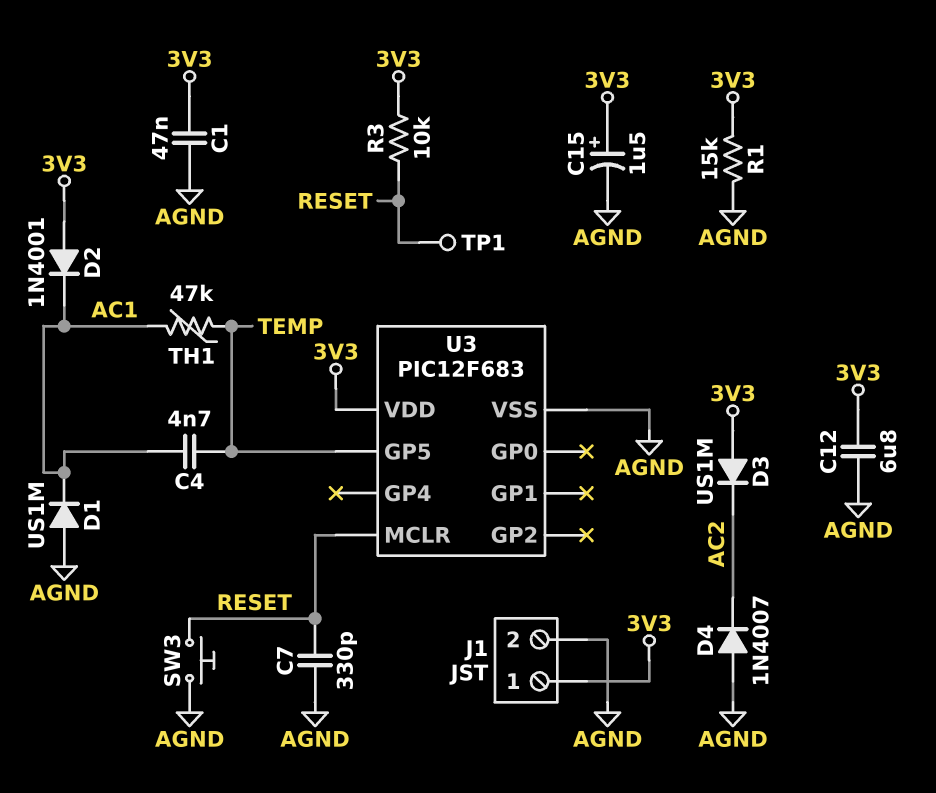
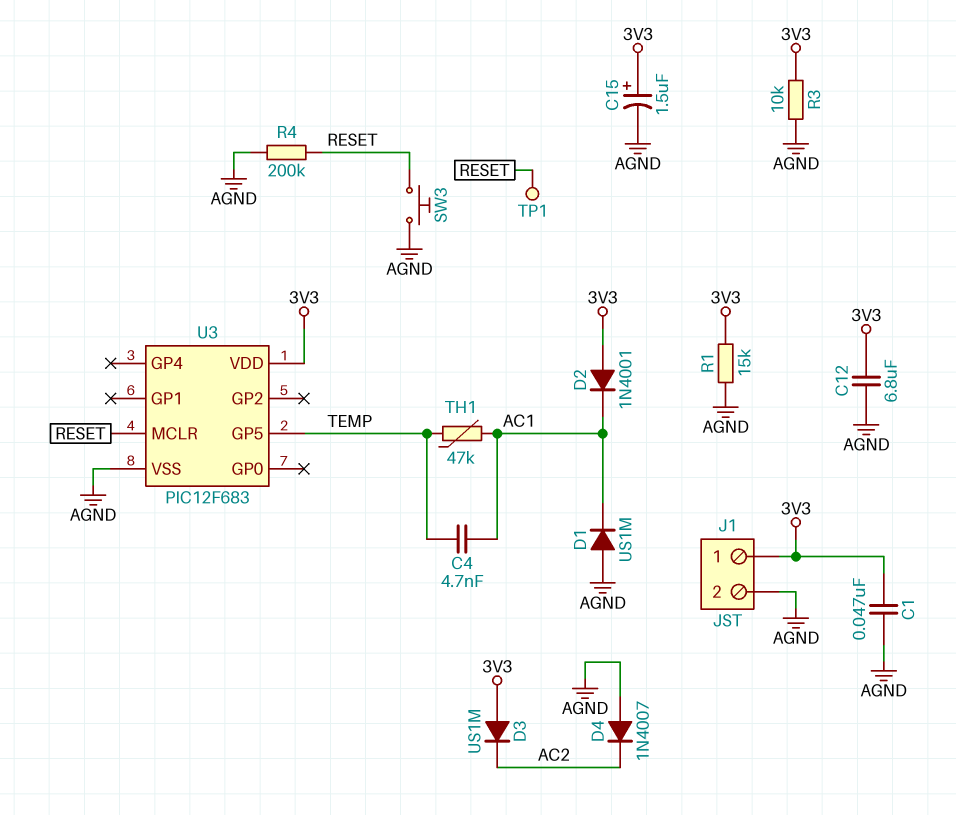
C7: 330pF (AGND, RESET) -> none
R3: 10k (3V3, RESET) -> 10k (3V3, AGND)
R4: none -> 200k (AGND, RESET)

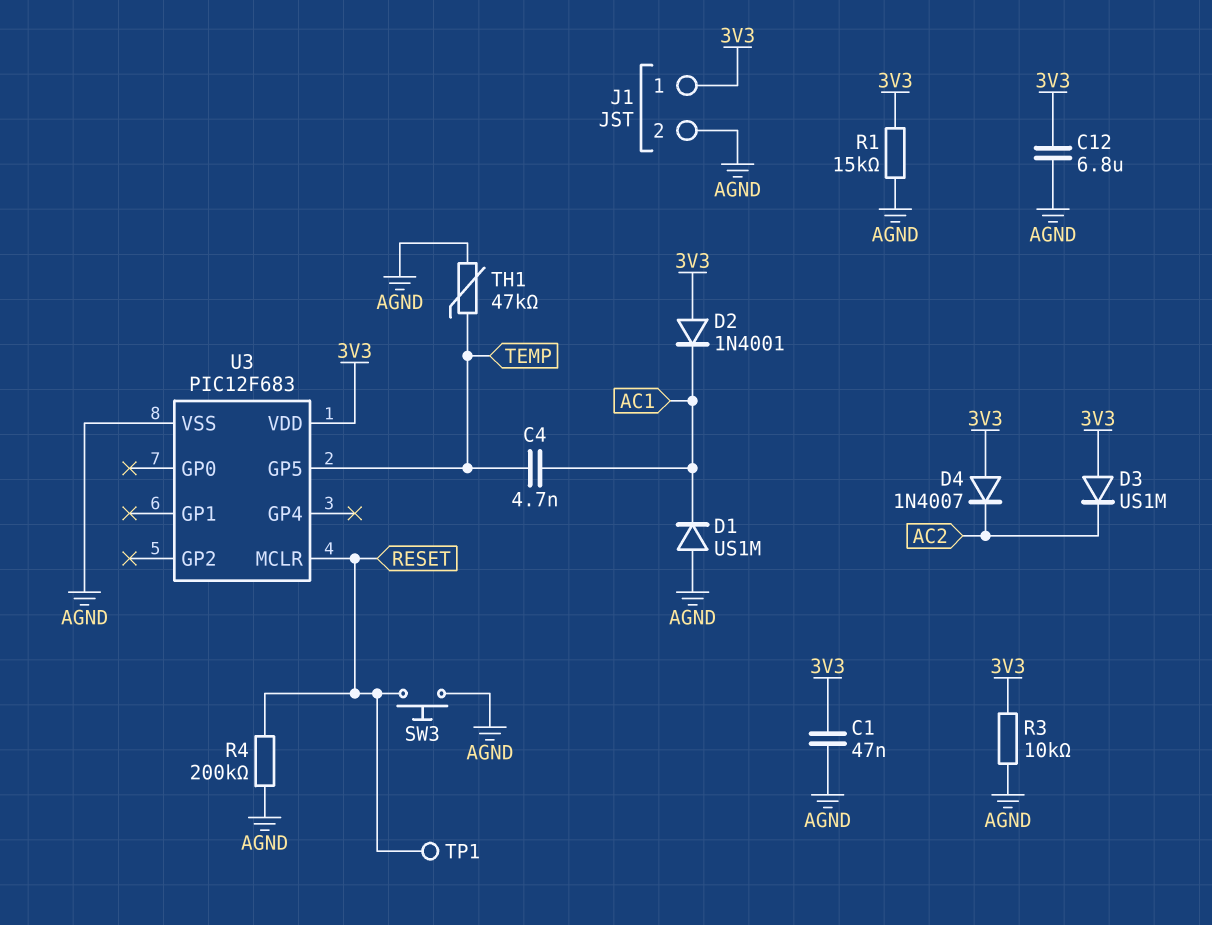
C15: 1.5uF (plus 3V3, minus AGND) -> none
D4: diode 1N4007 (A AGND, K AC2) -> diode 1N4007 (A 3V3, K AC2)
TH1: 47k (AC1, TEMP) -> 47k (AGND, TEMP)

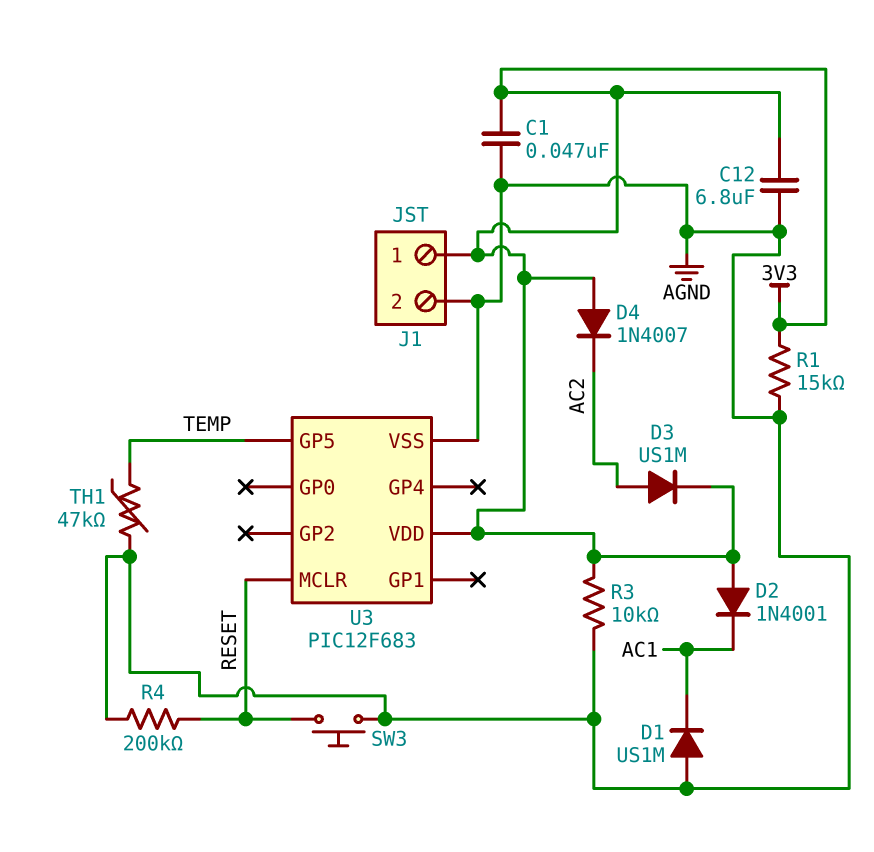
C4: 4.7nF (AC1, TEMP) -> none
D3: diode US1M (A 3V3, K AC2) -> diode US1M (A AC2, K 3V3)
TP1: test point (RESET) -> none

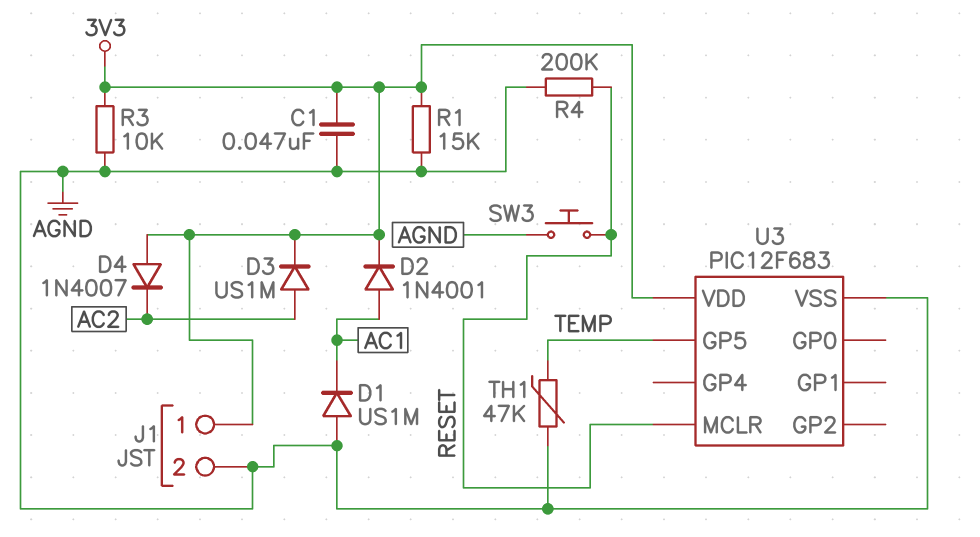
C12: 6.8uF (3V3, AGND) -> none
D2: diode 1N4001 (A 3V3, K AC1) -> diode 1N4001 (A AC1, K 3V3)

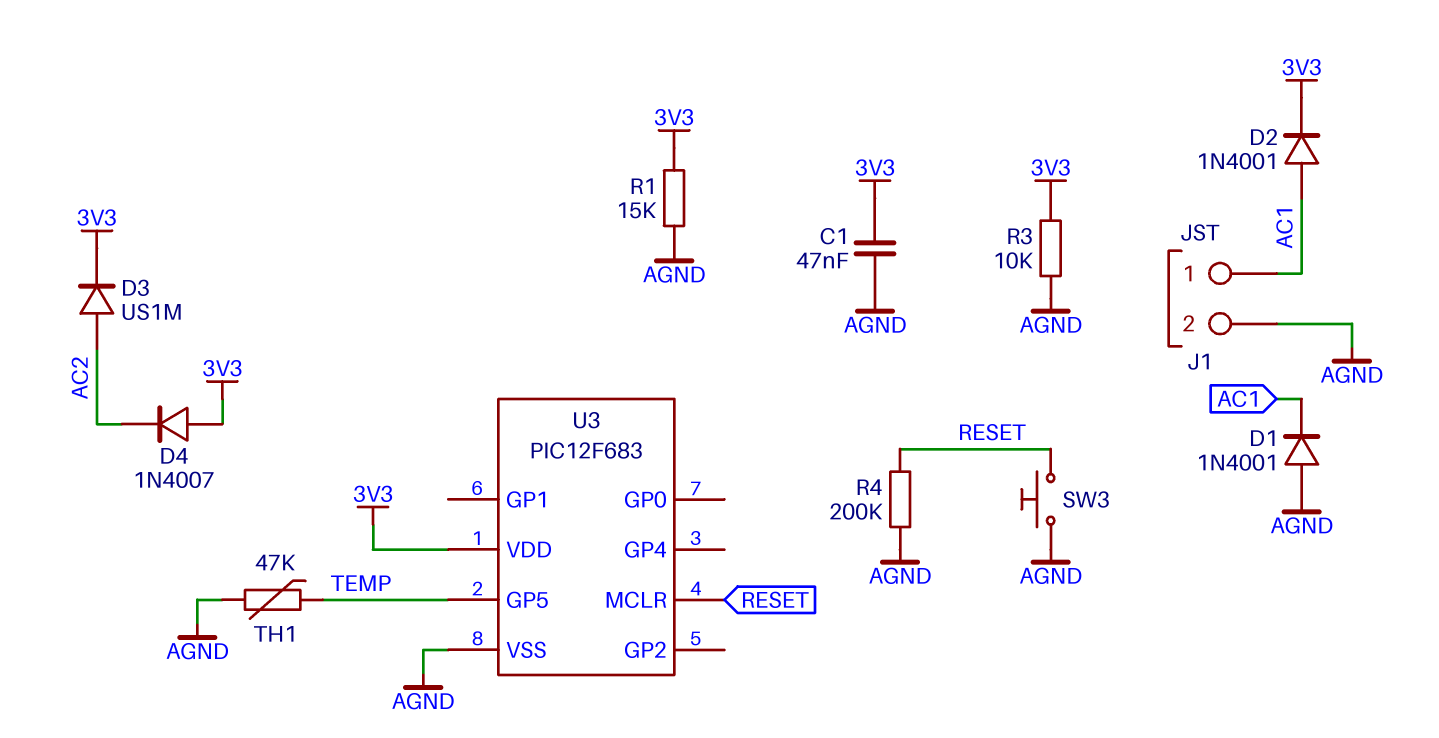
D1: diode US1M (A AGND, K AC1) -> diode 1N4001 (A AGND, K AC1)
J1 pin 1: 3V3 -> AC1

